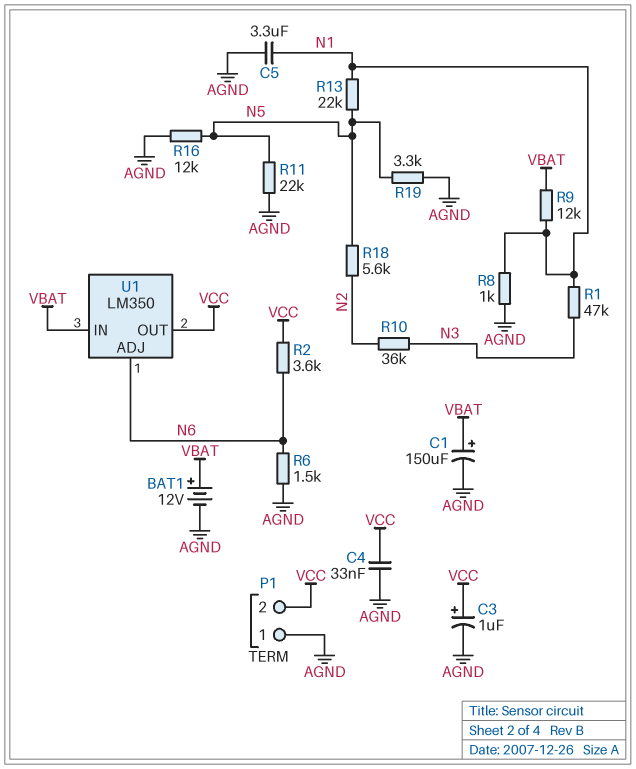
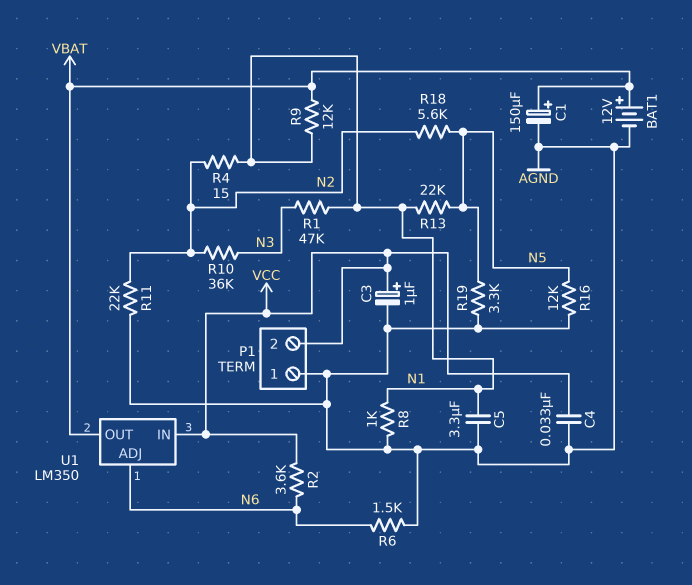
R4: none -> 15 (N1, N2)
R11: 22k (AGND, N5) -> 22k (AGND, N2)
U1 pin IN: VBAT -> VCC
U1 pin OUT: VCC -> VBAT

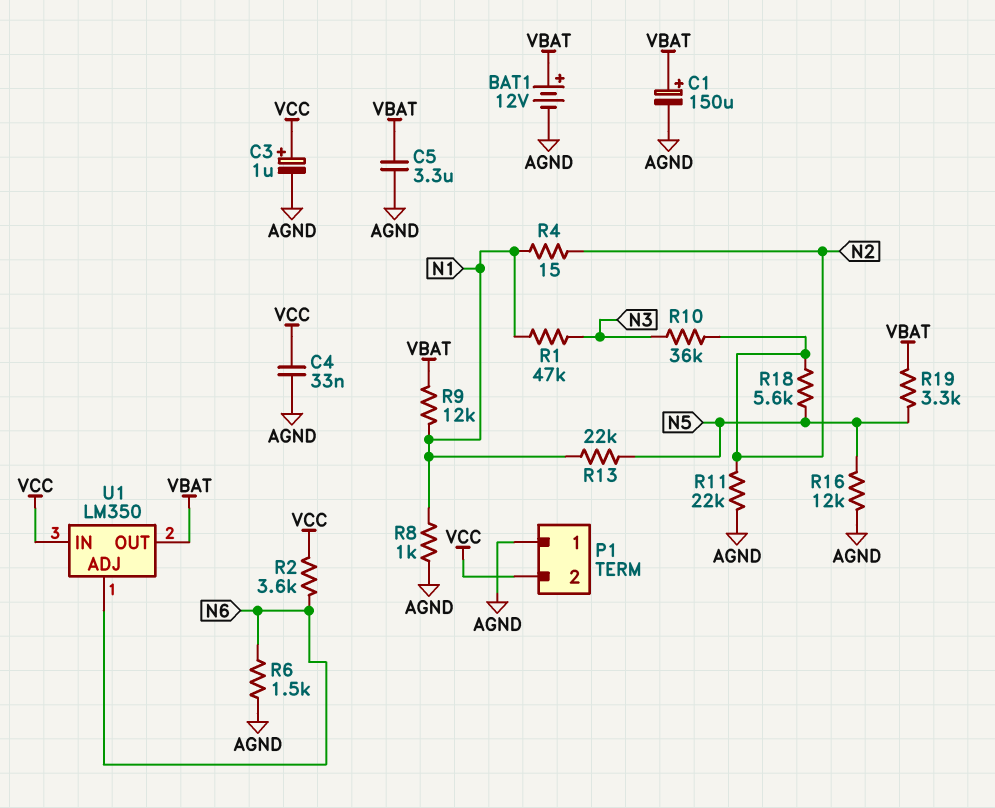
C5: 3.3uF (AGND, N1) -> 3.3uF (AGND, VBAT)
R19: 3.3k (AGND, N5) -> 3.3k (N5, VBAT)

